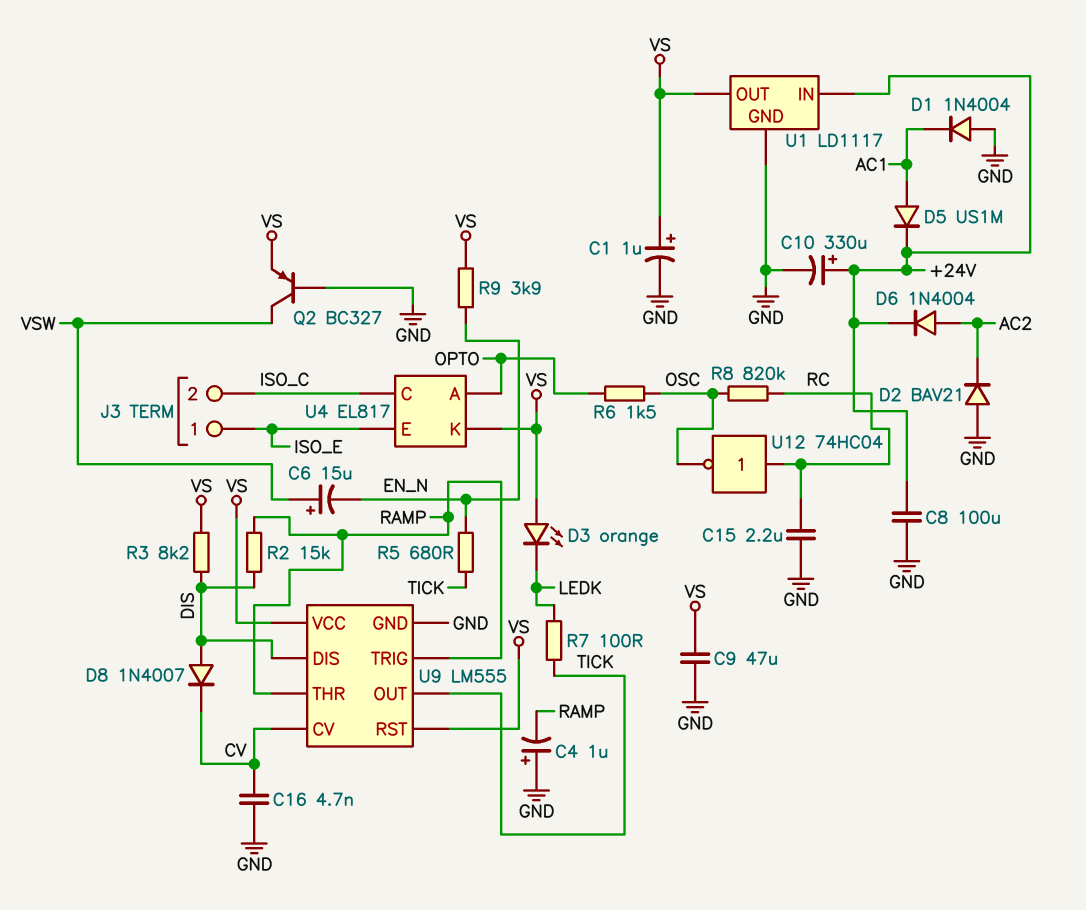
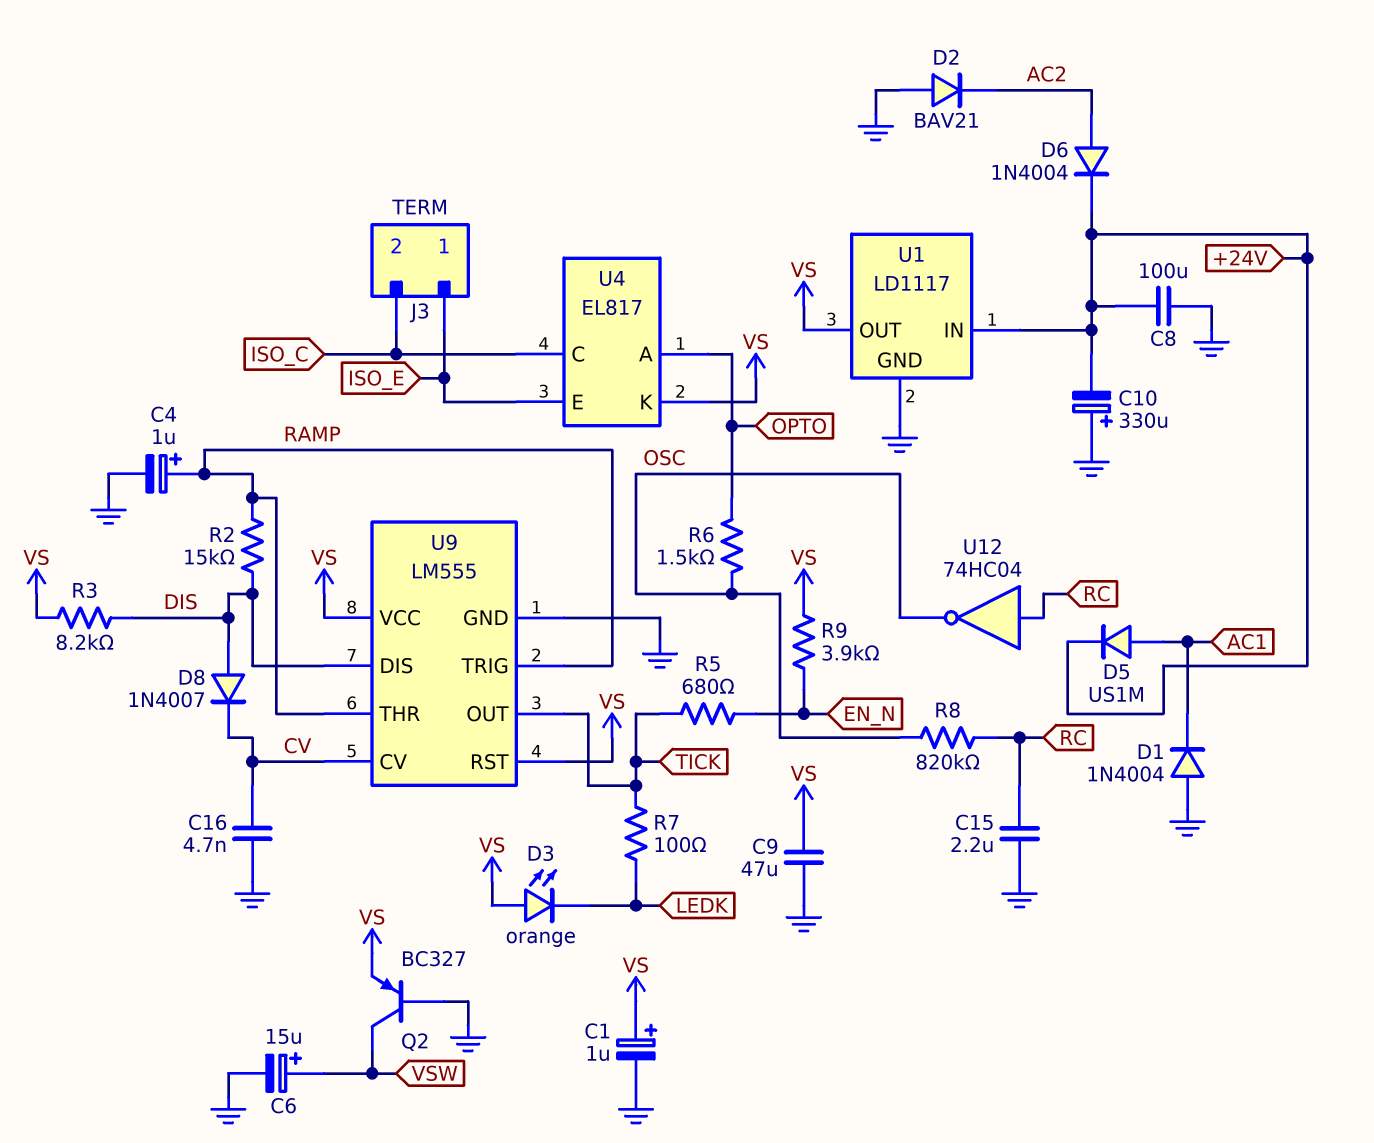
C4: 1uF (plus GND, minus RAMP) -> 1uF (plus RAMP, minus GND)
C6: 15uF (plus VSW, minus EN_N) -> 15uF (plus VSW, minus GND)
C10: 330uF (plus +24V, minus GND) -> 330uF (plus GND, minus +24V)

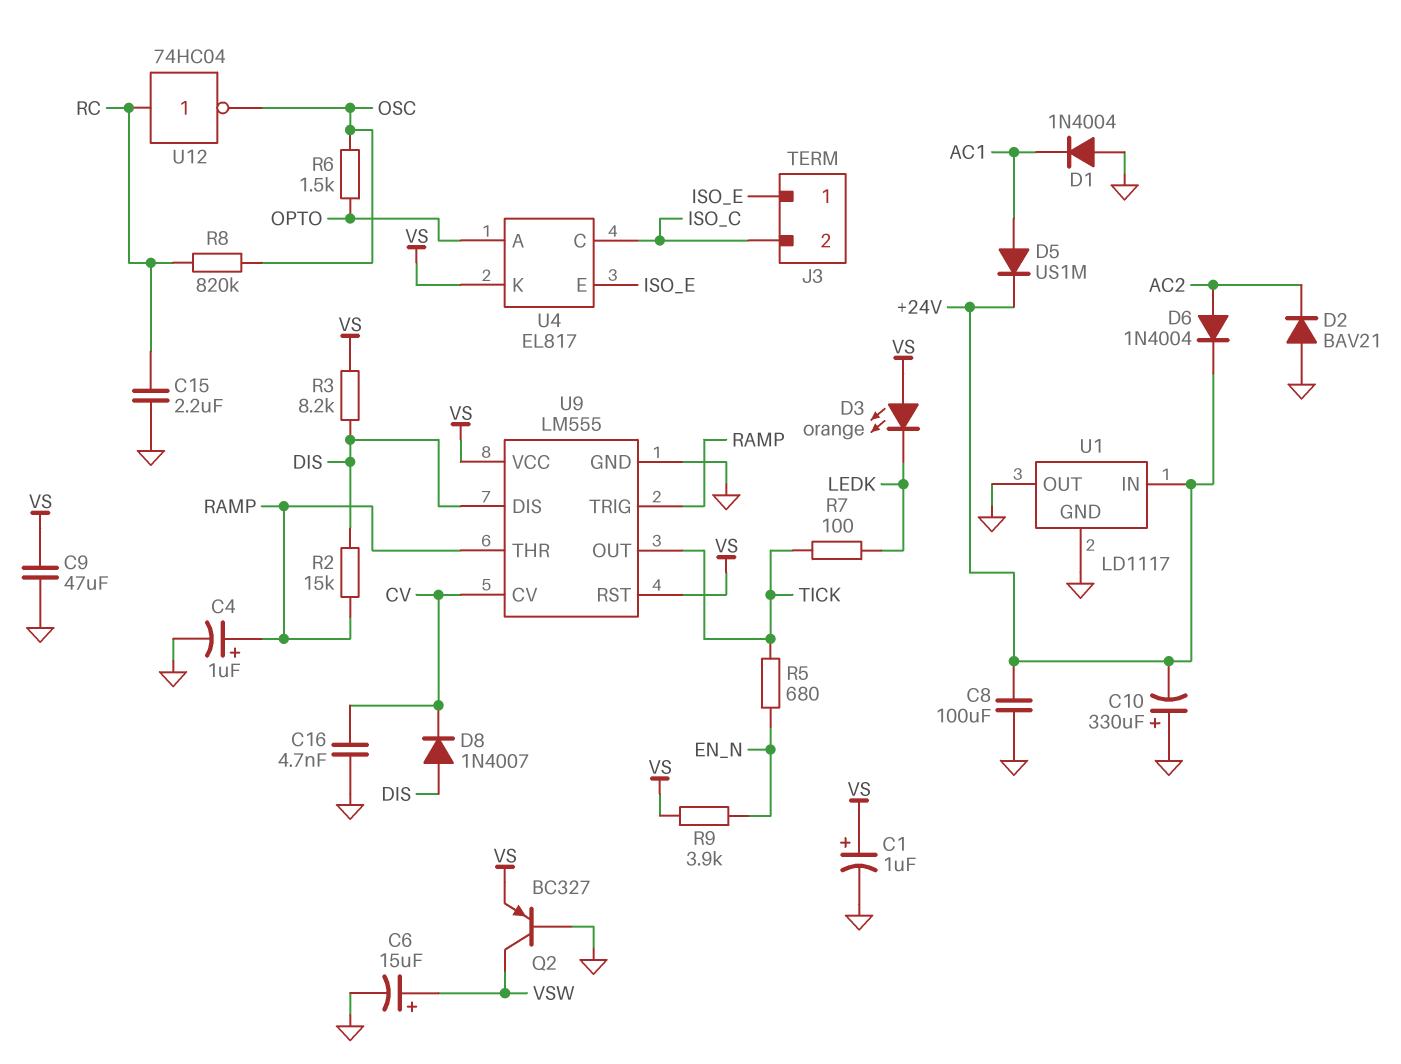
U1 pin OUT: VS -> GND

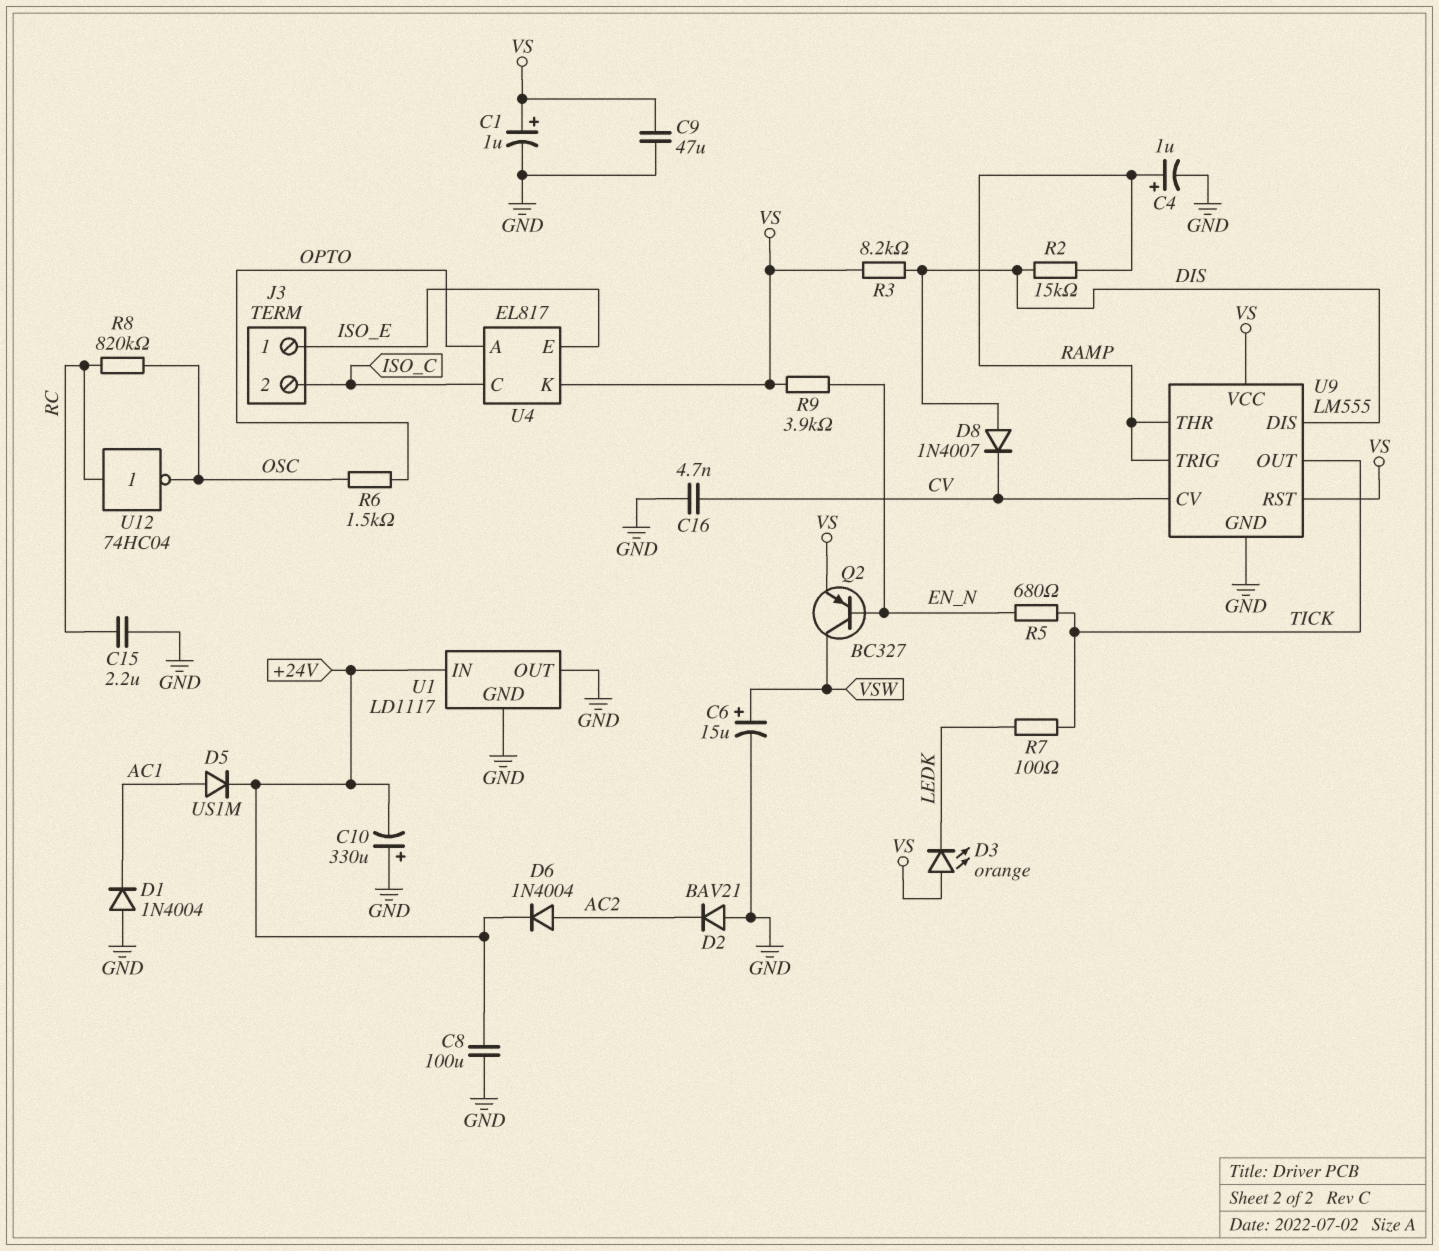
Q2: PNP BC327 (B GND, C VSW, E VS) -> PNP BC327 (B EN_N, C VSW, E VS)

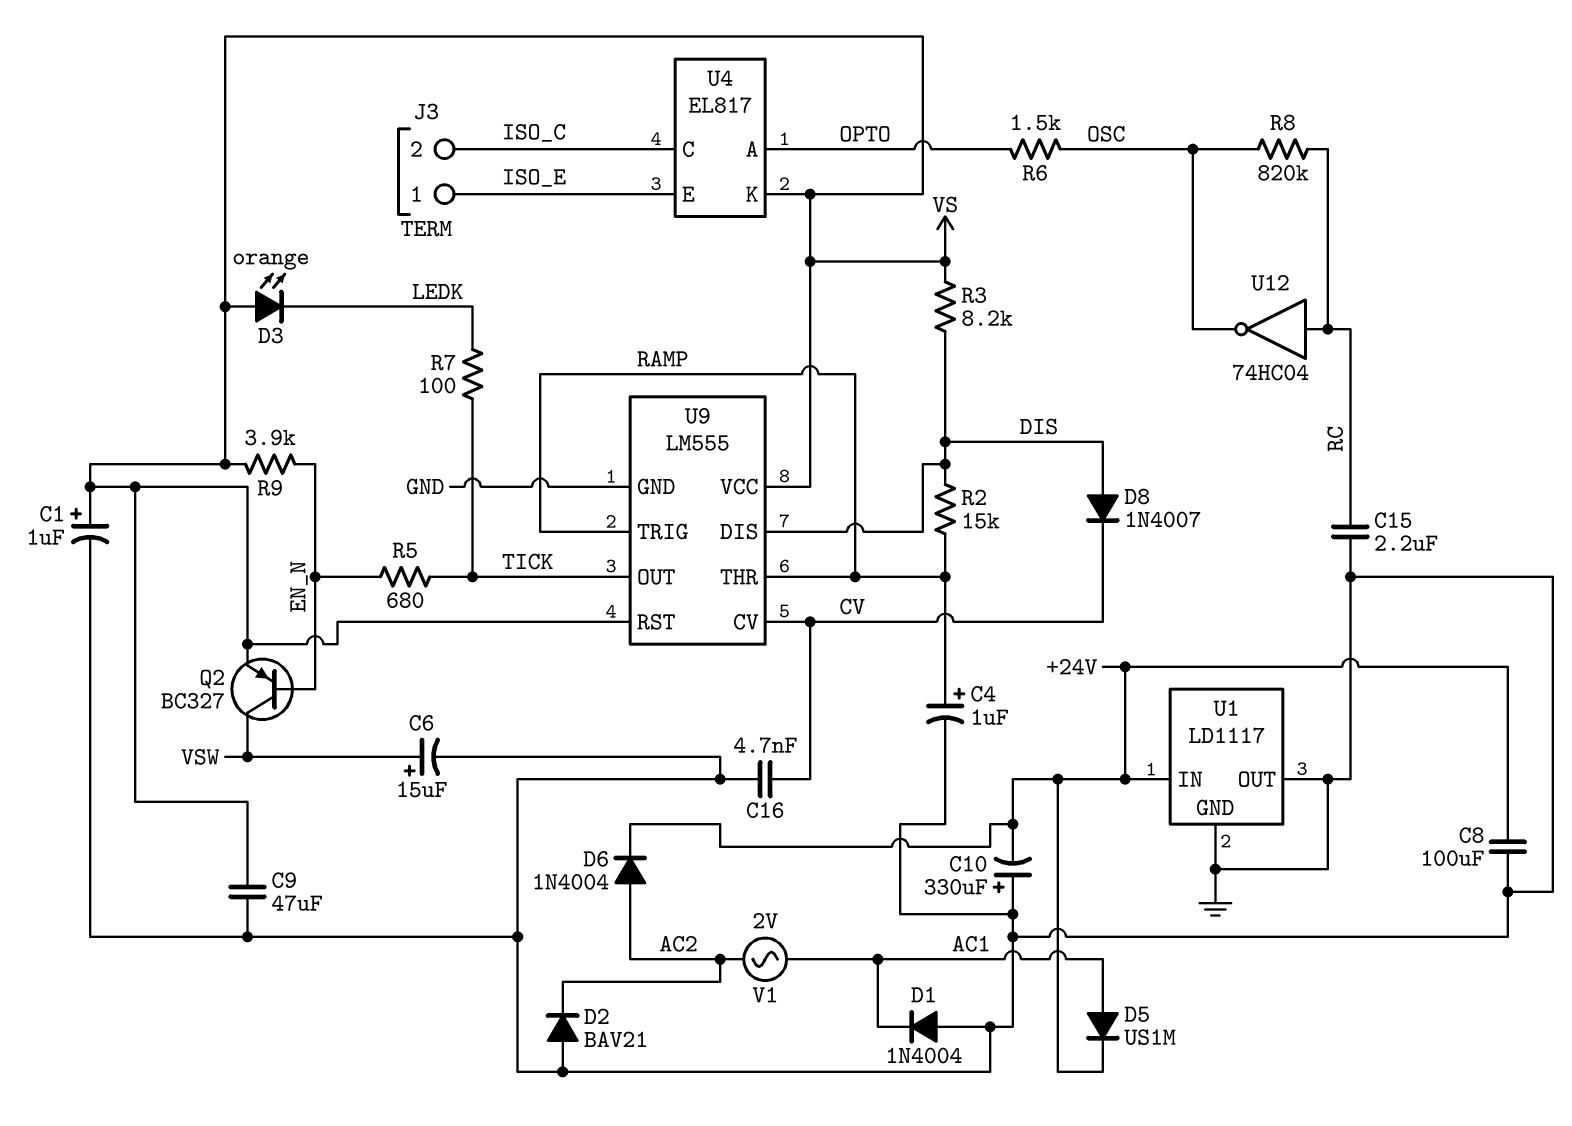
V1: none -> AC 2V (AC1, AC2)

